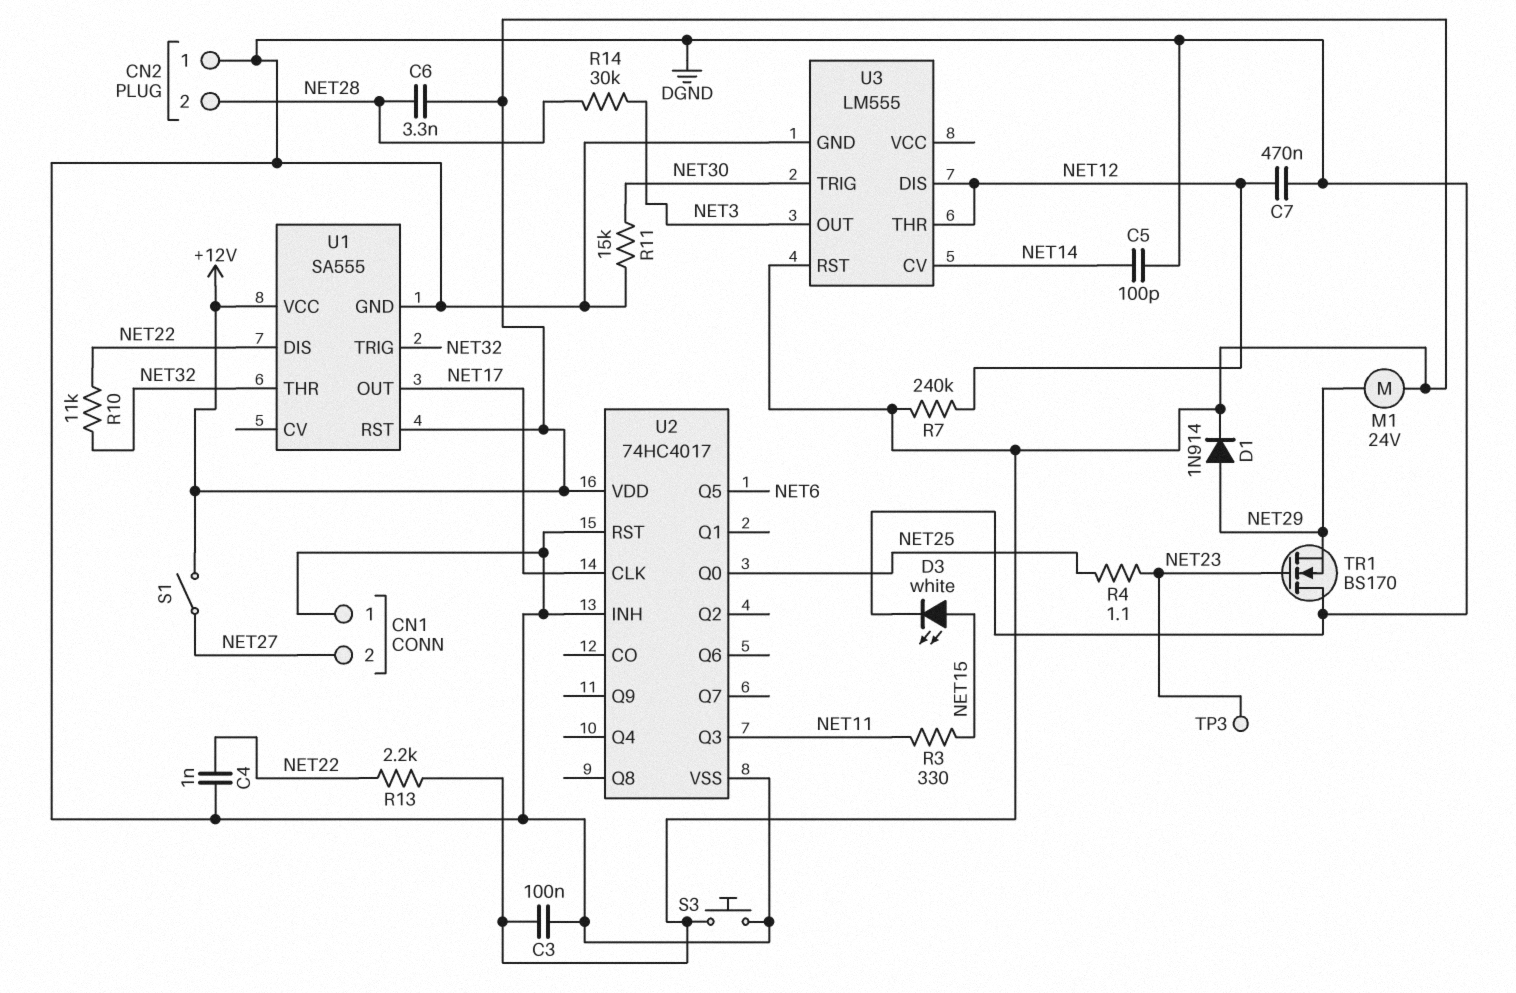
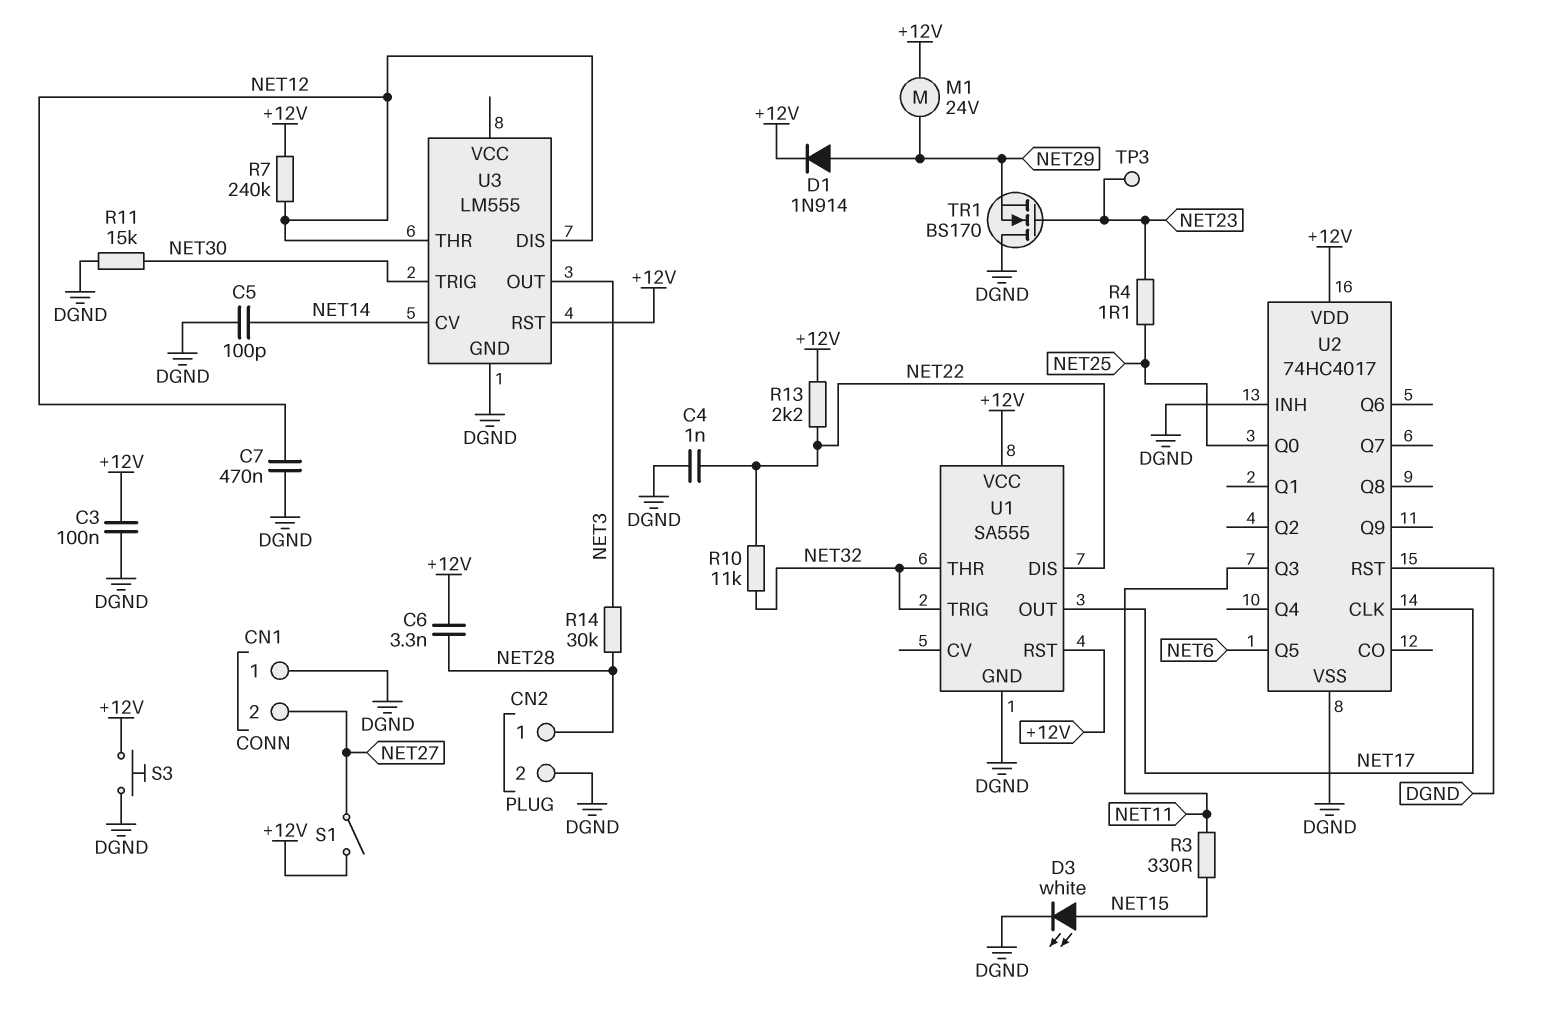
CN2 pin 1: DGND -> NET28
CN2 pin 2: NET28 -> DGND

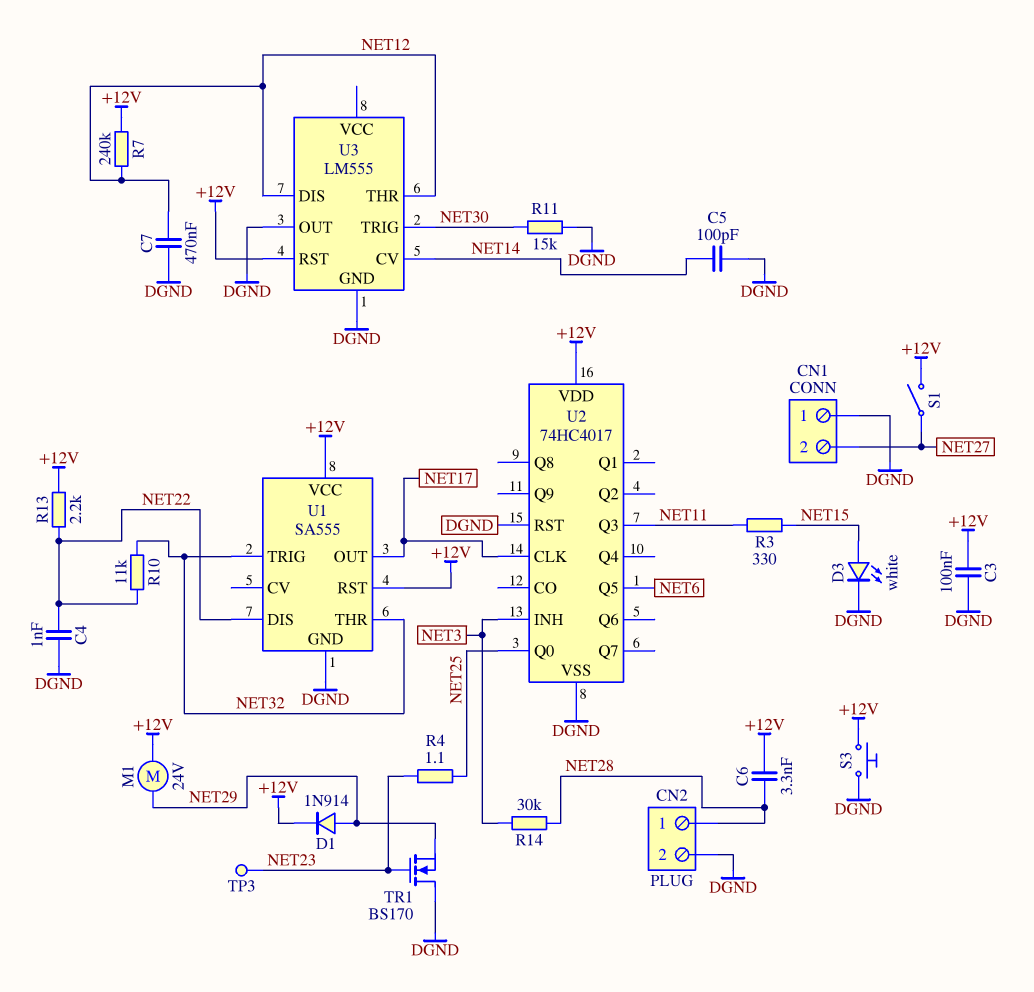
U2 pin INH: DGND -> NET3
U3 pin OUT: NET3 -> DGND

